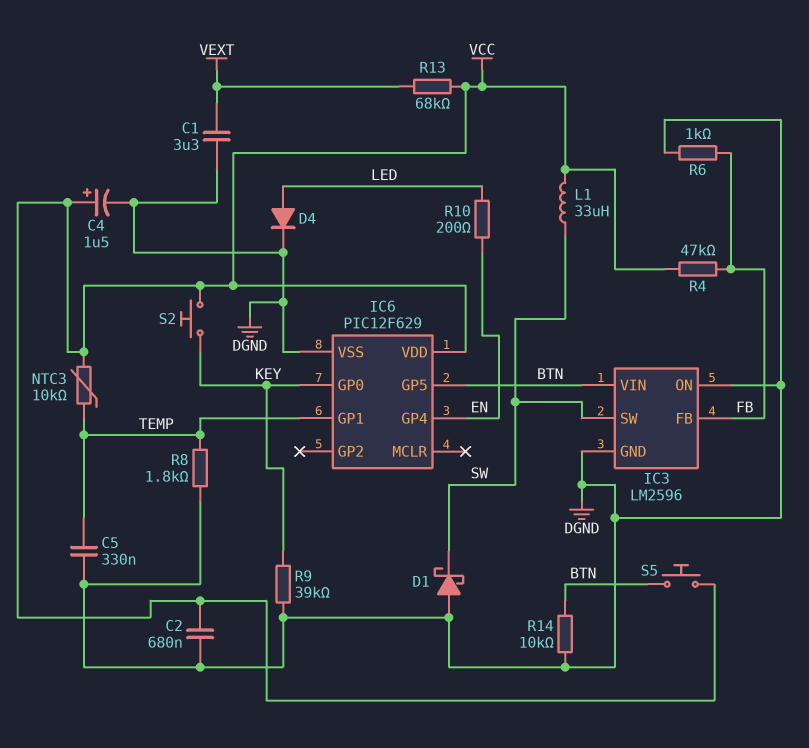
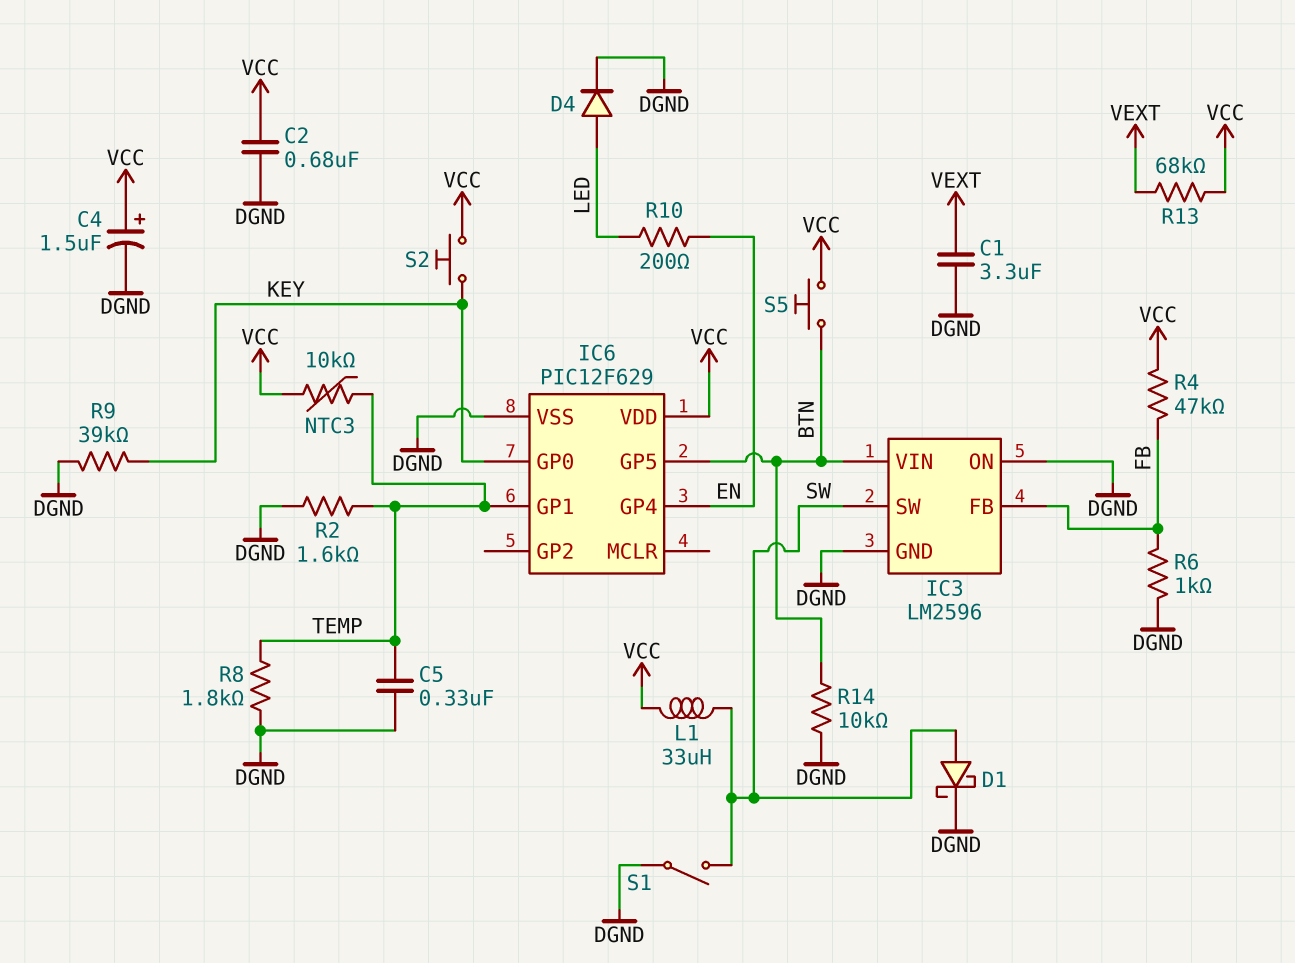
D1: schottky (A DGND, K SW) -> schottky (A SW, K DGND)
R2: none -> 1.6k (DGND, TEMP)
S1: none -> switch (DGND, SW)

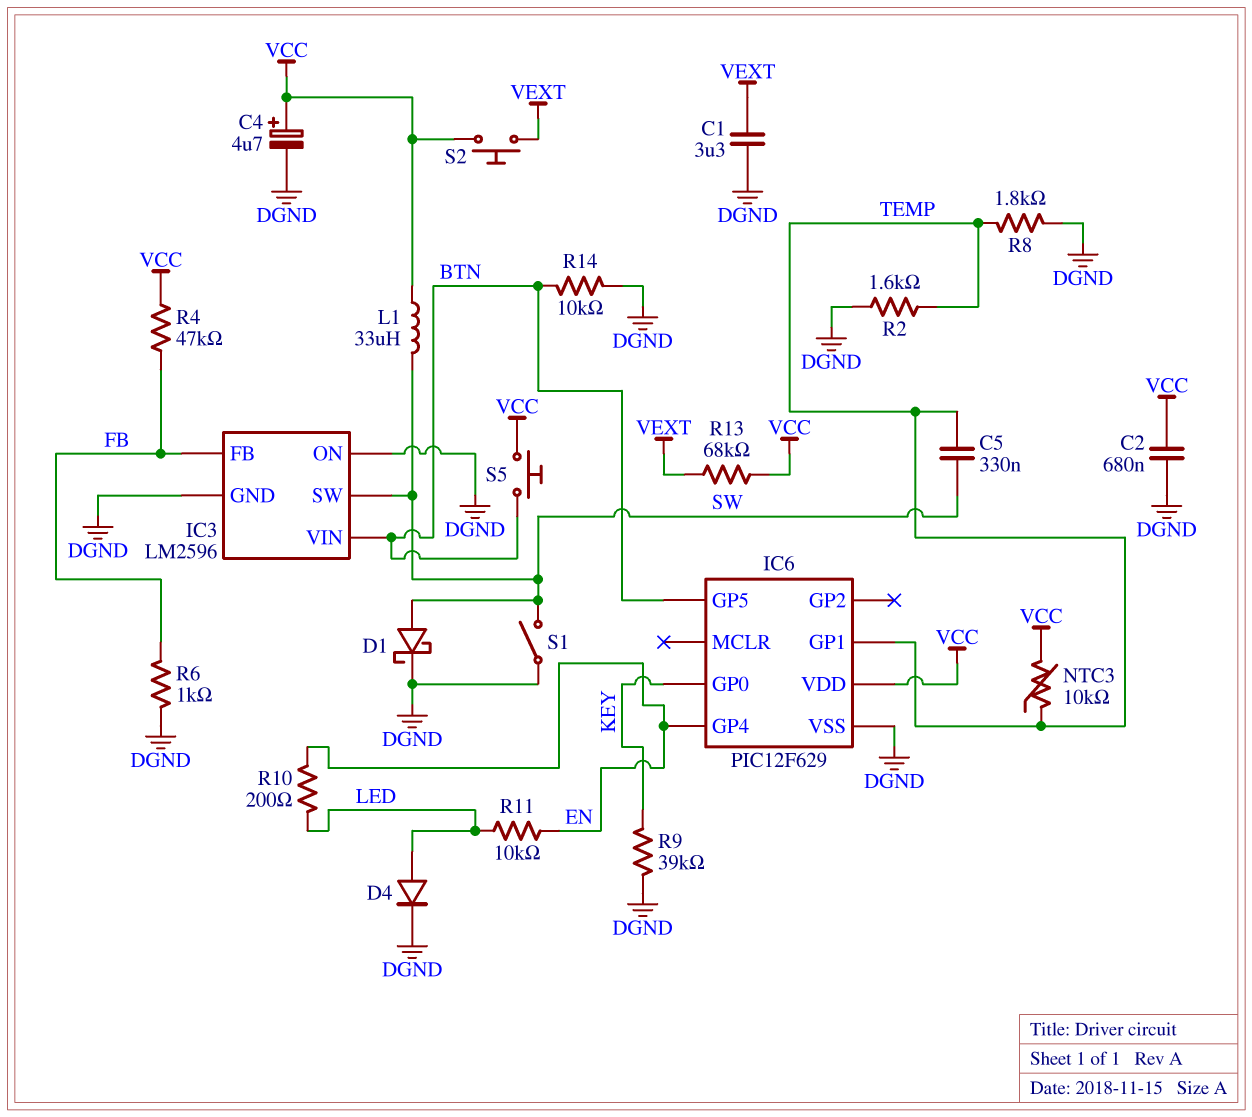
C4: 1.5uF (plus VCC, minus DGND) -> 4.7uF (plus VCC, minus DGND)
C5: 330nF (DGND, TEMP) -> 330nF (SW, TEMP)
R11: none -> 10k (EN, LED)
S2: button (KEY, VCC) -> button (VCC, VEXT)

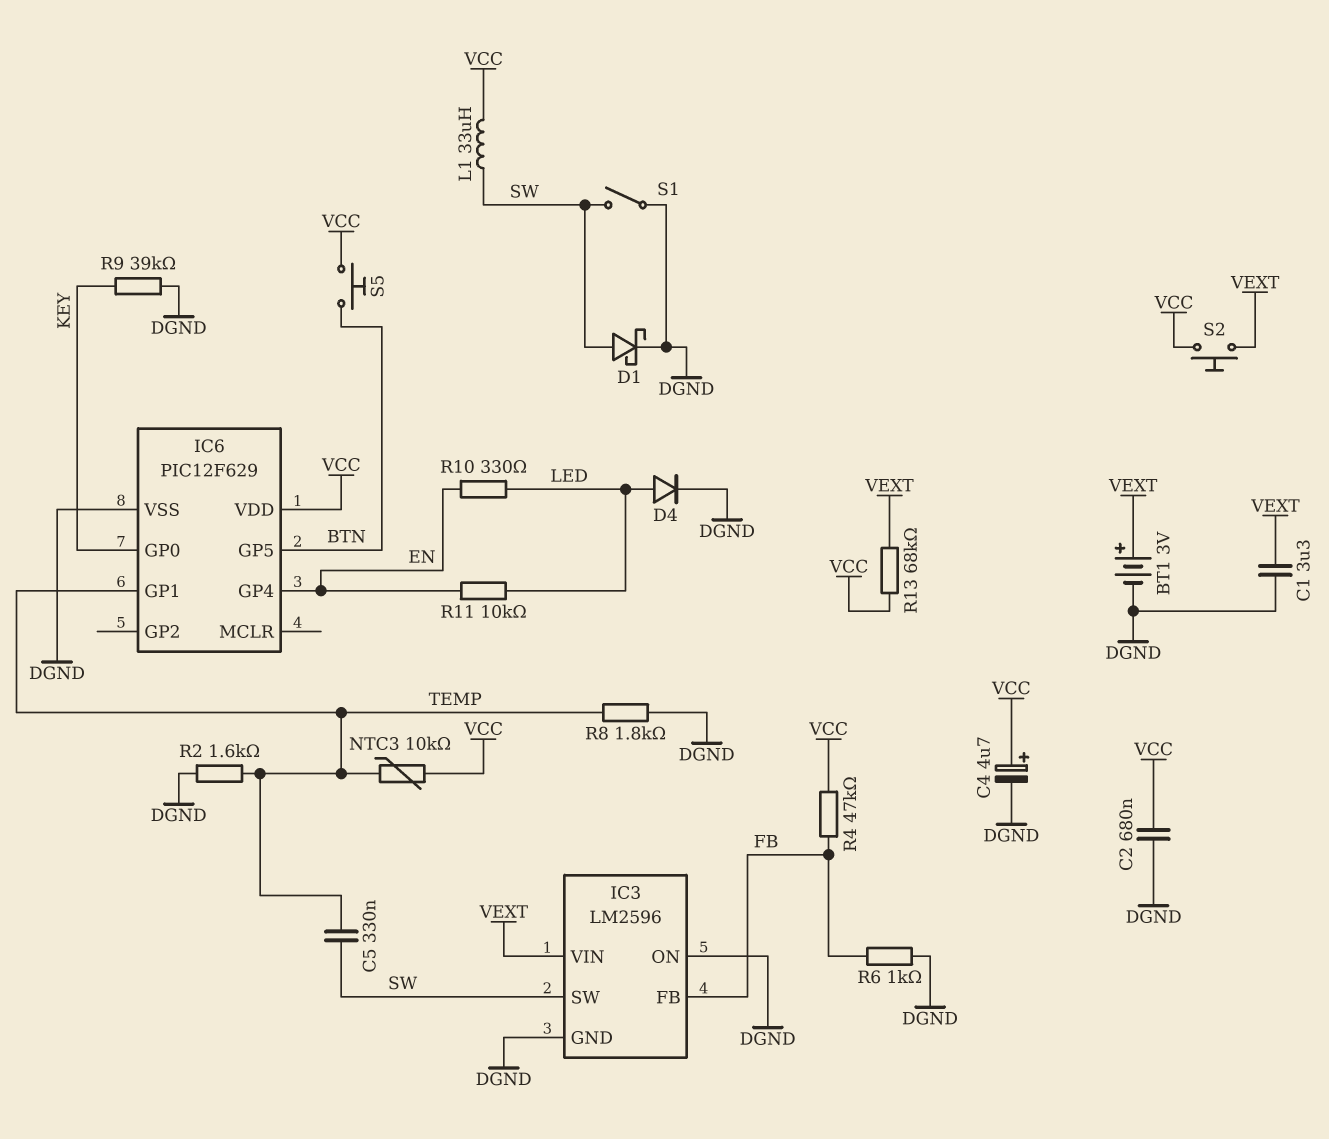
BT1: none -> 3V (plus VEXT, minus DGND)
IC3 pin VIN: BTN -> VEXT
R10: 200 (EN, LED) -> 330 (EN, LED)
R14: 10k (BTN, DGND) -> none

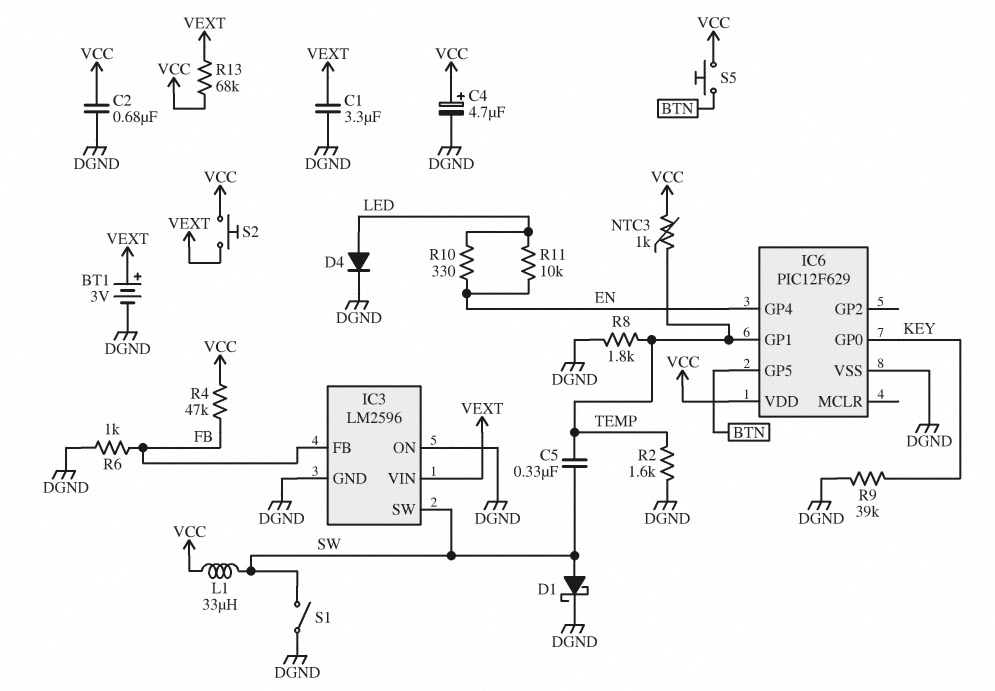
NTC3: 10k (TEMP, VCC) -> 1k (TEMP, VCC)

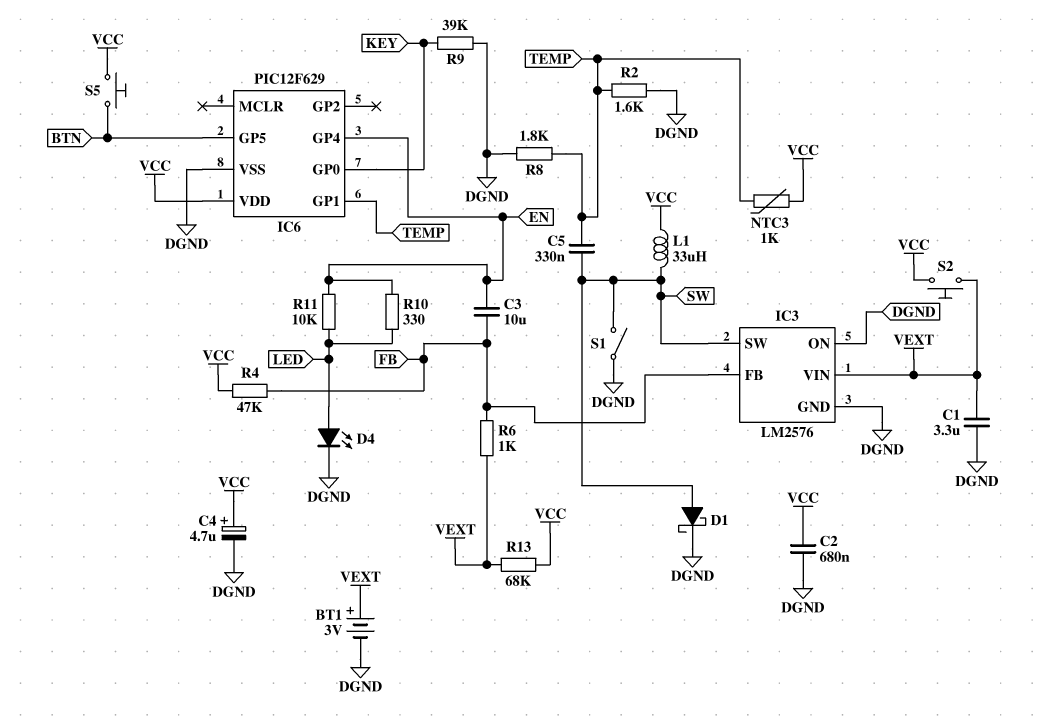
C3: none -> 10uF (EN, FB)
D4: diode (A LED, K DGND) -> LED (A LED, K DGND)
IC3: LM2596 -> LM2576
R6: 1k (DGND, FB) -> 1k (FB, VEXT)

